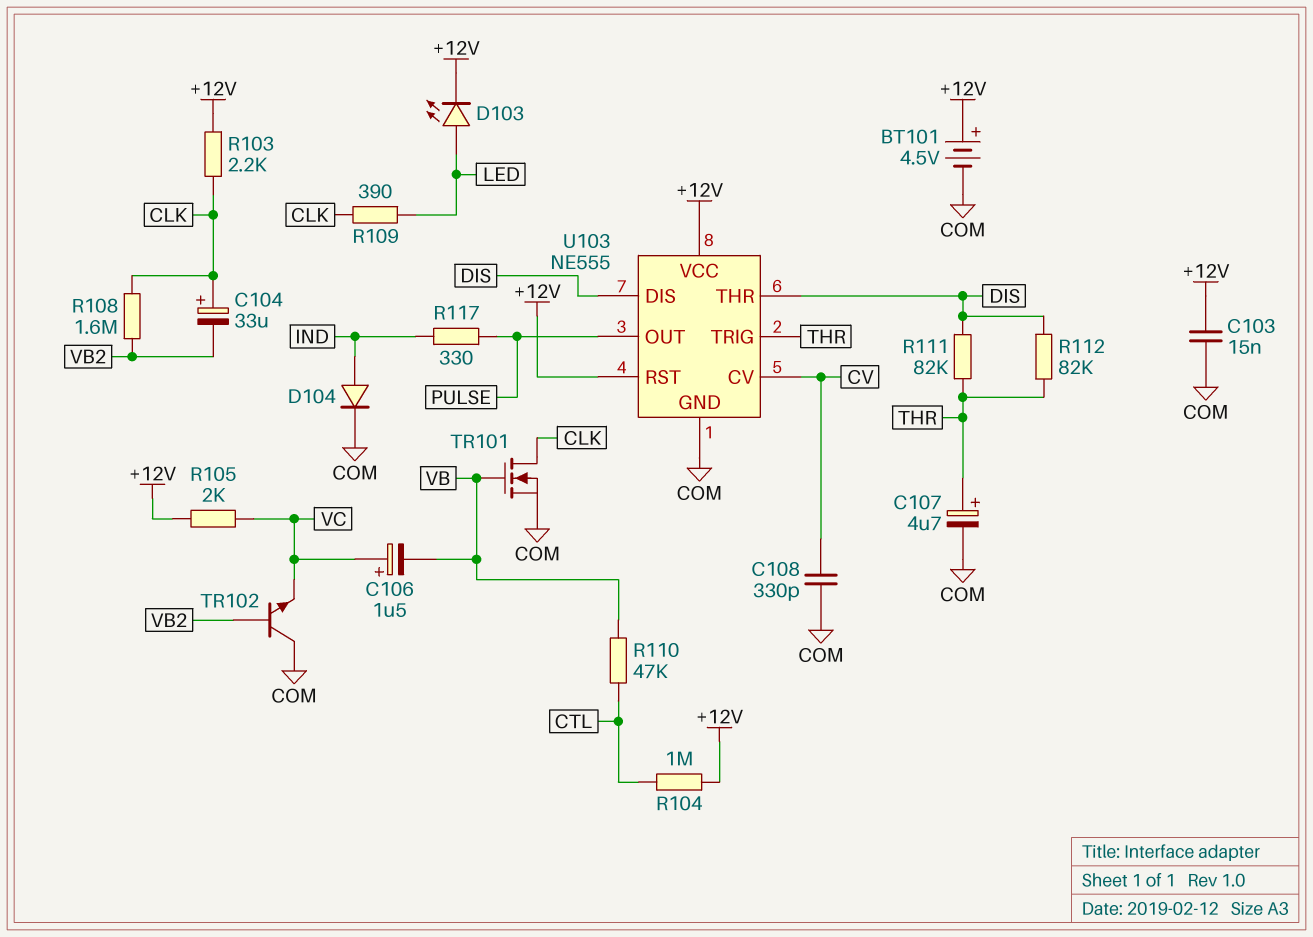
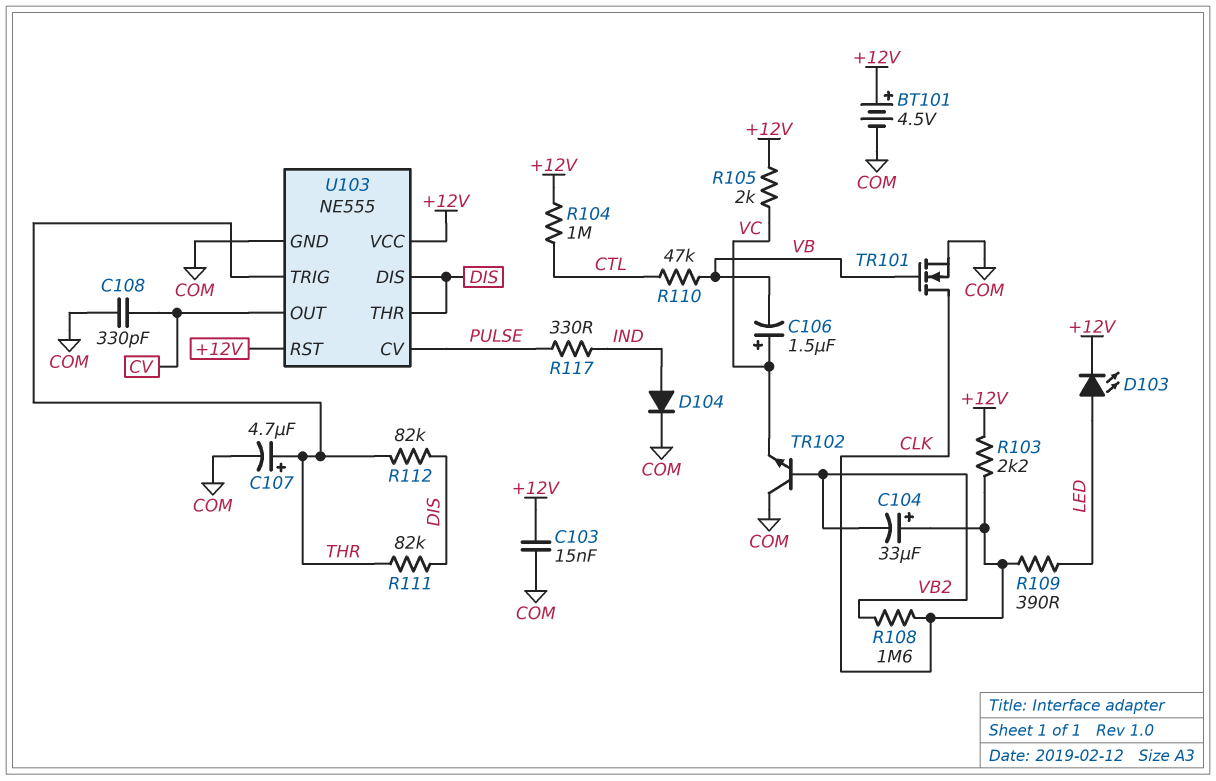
U103 pin CV: CV -> PULSE
U103 pin OUT: PULSE -> CV

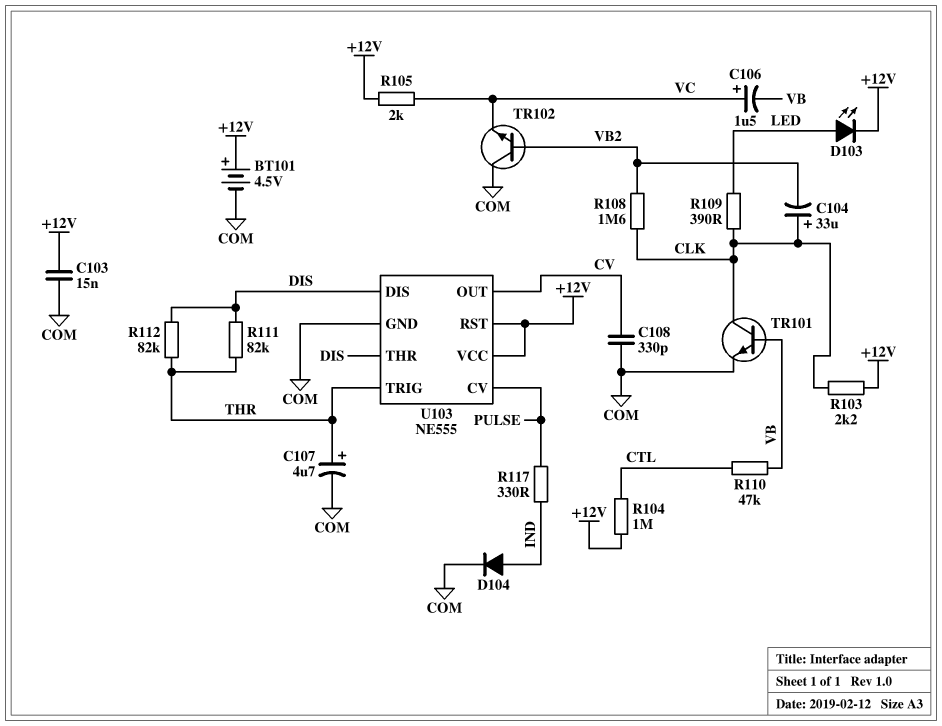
TR101: NMOS (G VB, D CLK, S COM) -> NPN (B VB, C CLK, E COM)

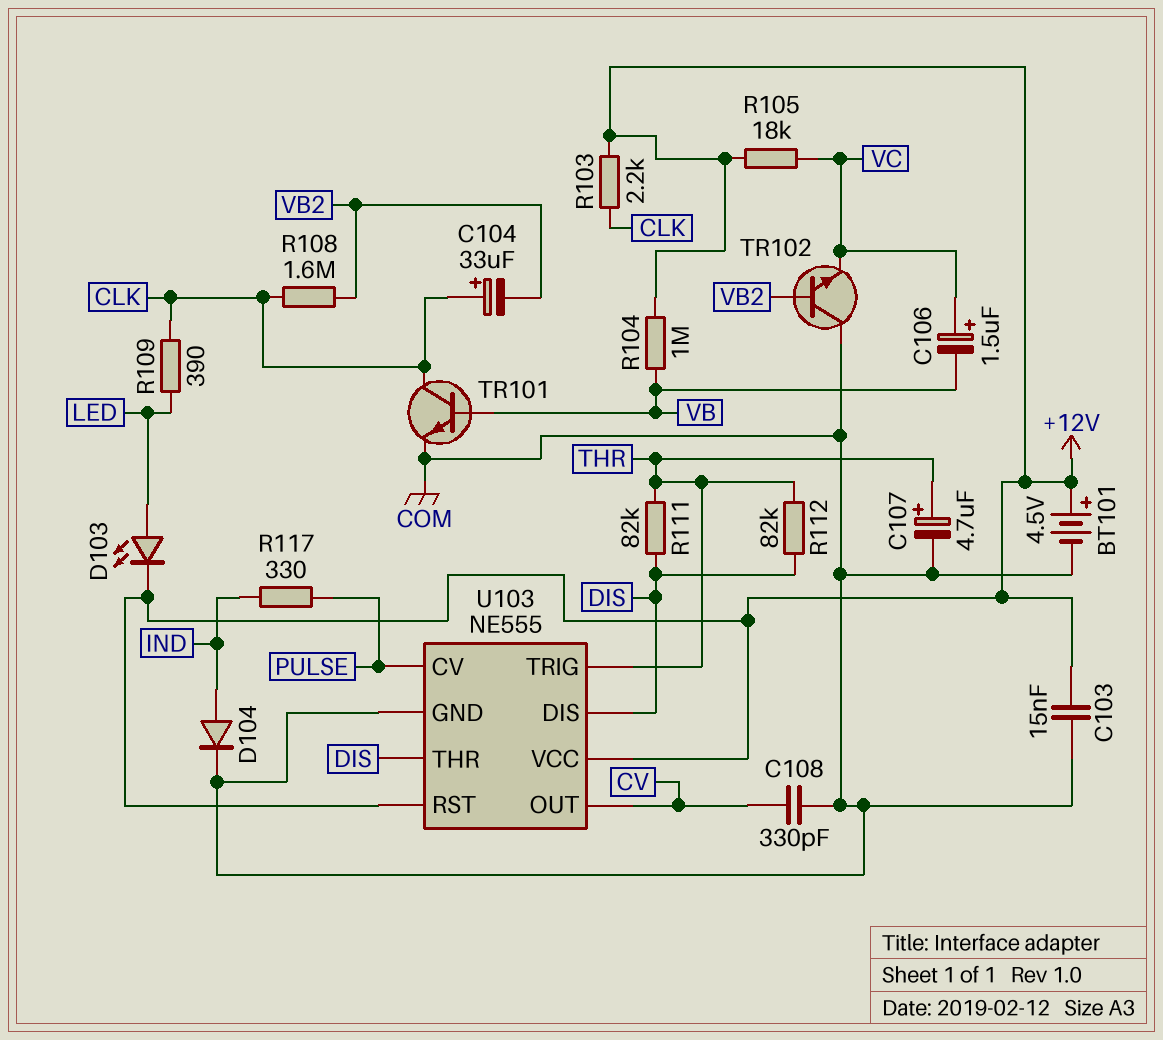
R104: 1M (+12V, CTL) -> 1M (+12V, VB)
R105: 2k (+12V, VC) -> 18k (+12V, VC)
R110: 47k (CTL, VB) -> none

